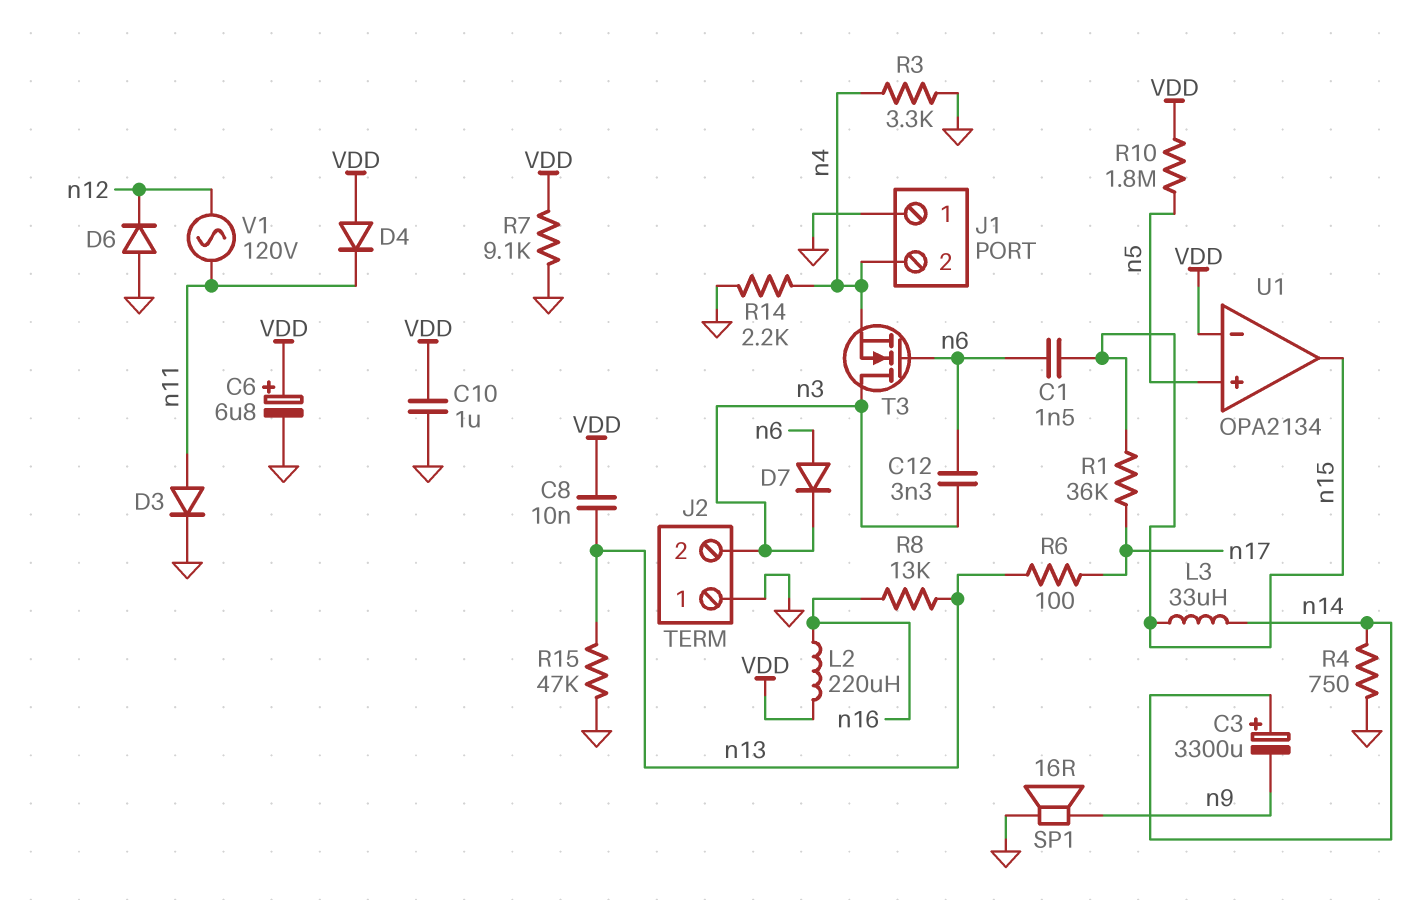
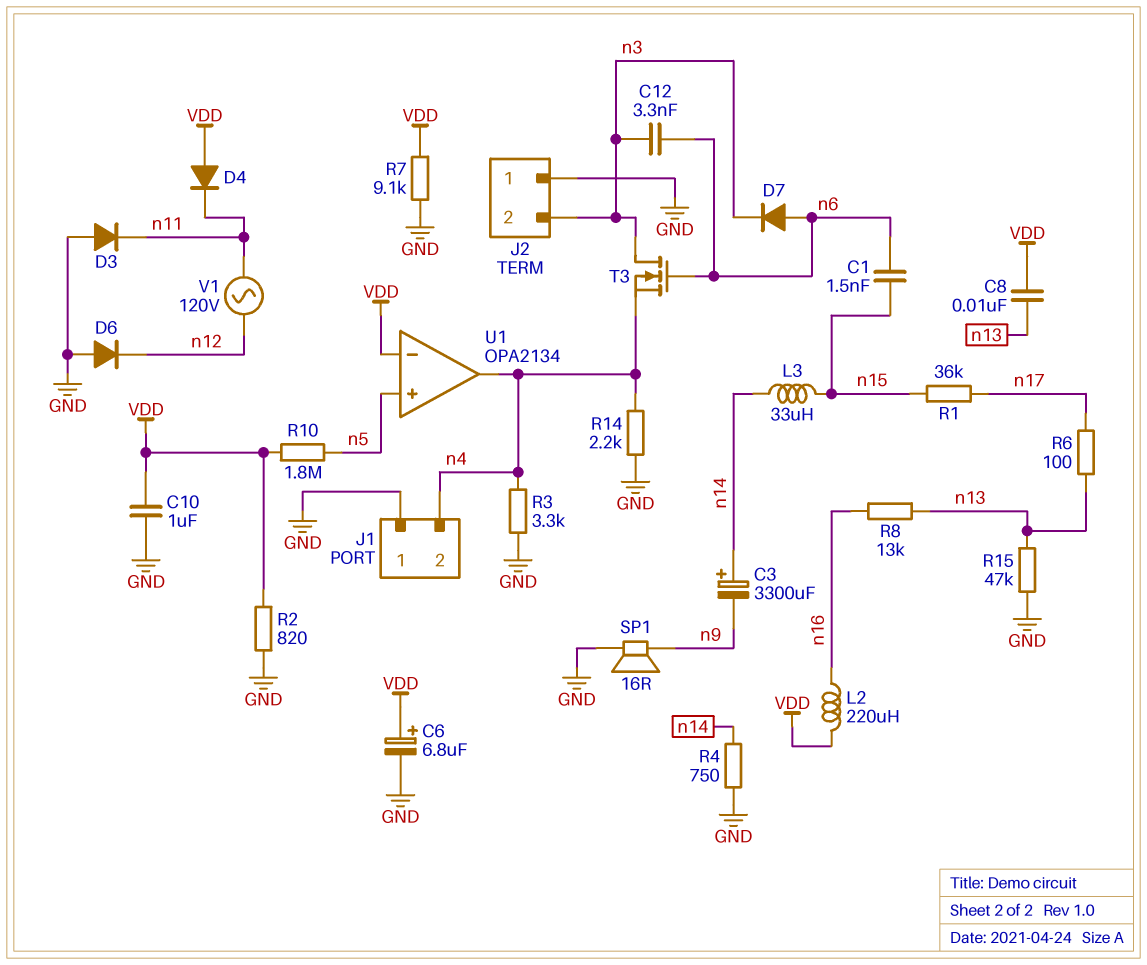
D3: diode (A n11, K GND) -> diode (A GND, K n11)
R2: none -> 820 (GND, VDD)
U1 pin out: n15 -> n4

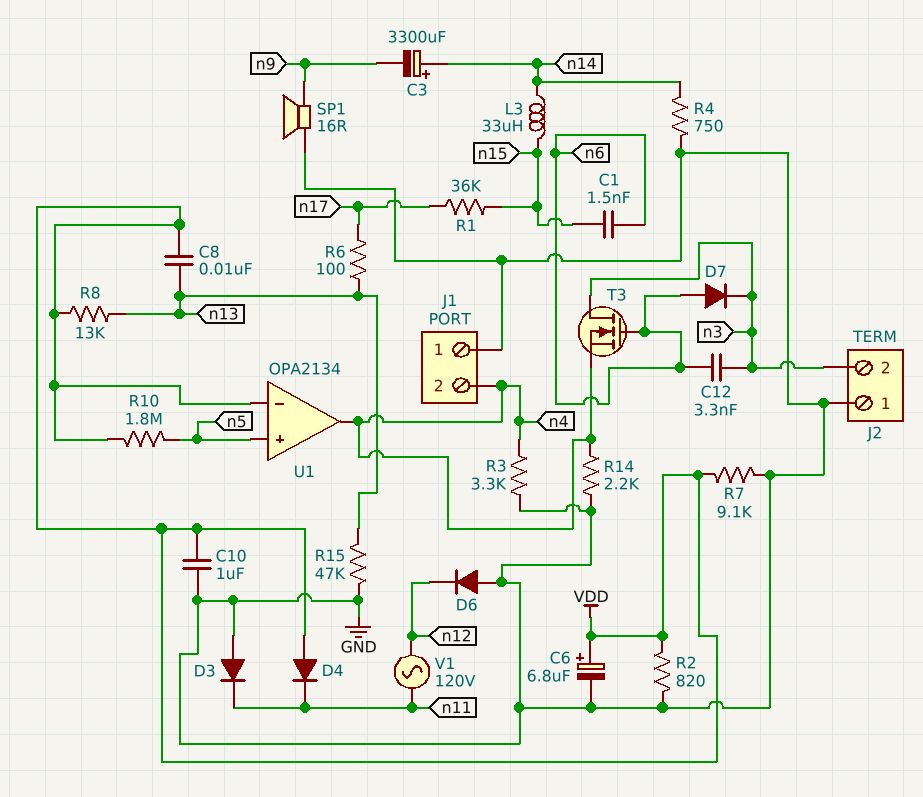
L2: 220uH (VDD, n16) -> none
R8: 13k (n13, n16) -> 13k (VDD, n13)

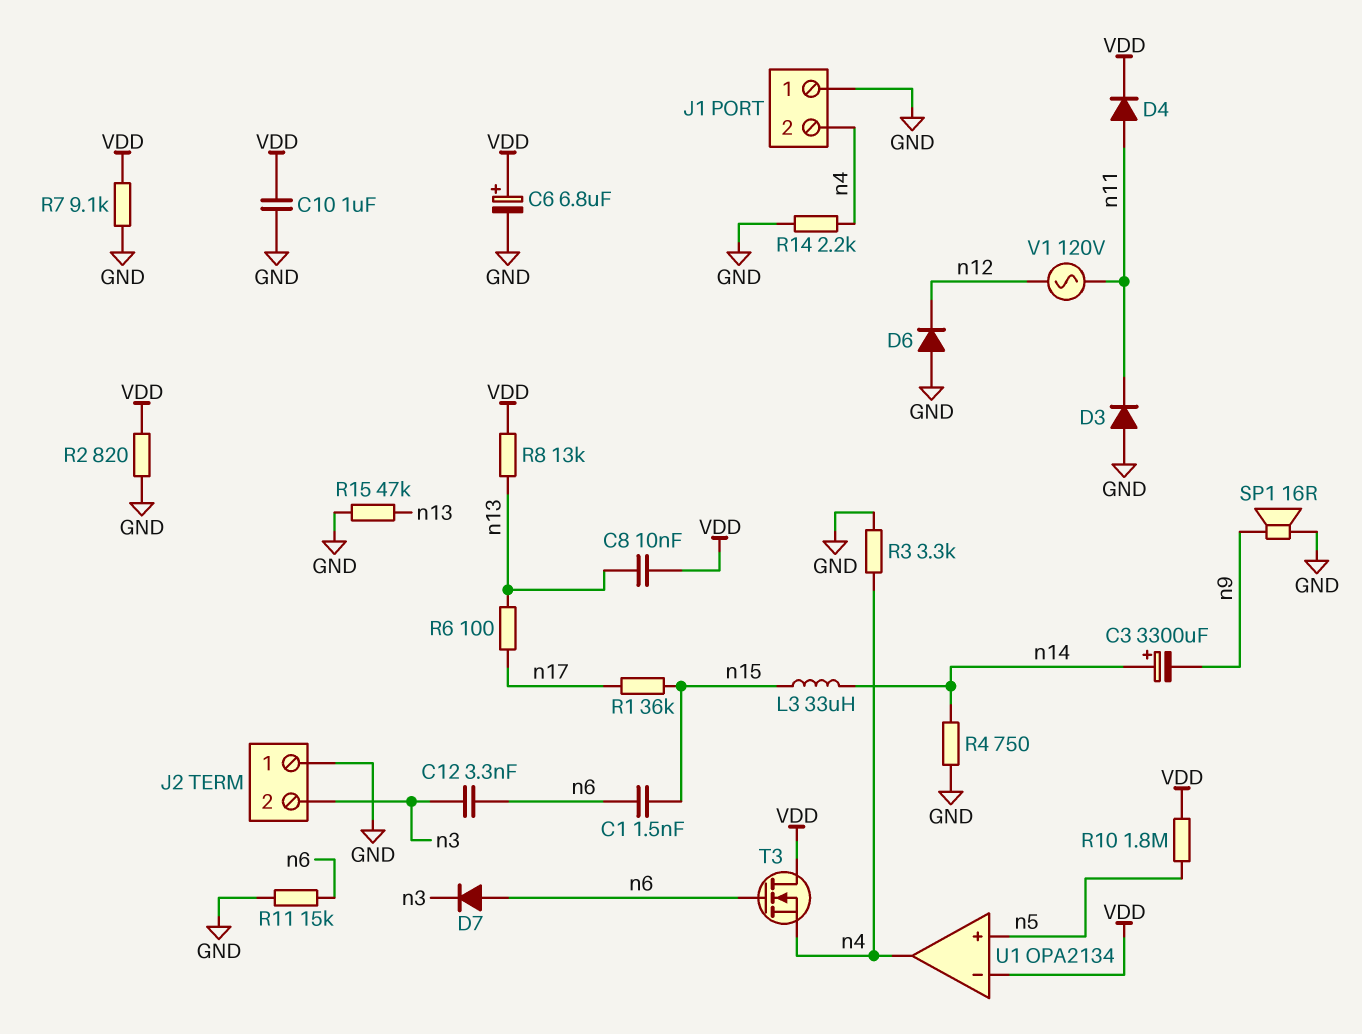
D4: diode (A VDD, K n11) -> diode (A n11, K VDD)
R11: none -> 15k (GND, n6)
T3: NMOS (G n6, D n3, S n4) -> NMOS (G n6, D VDD, S n4)

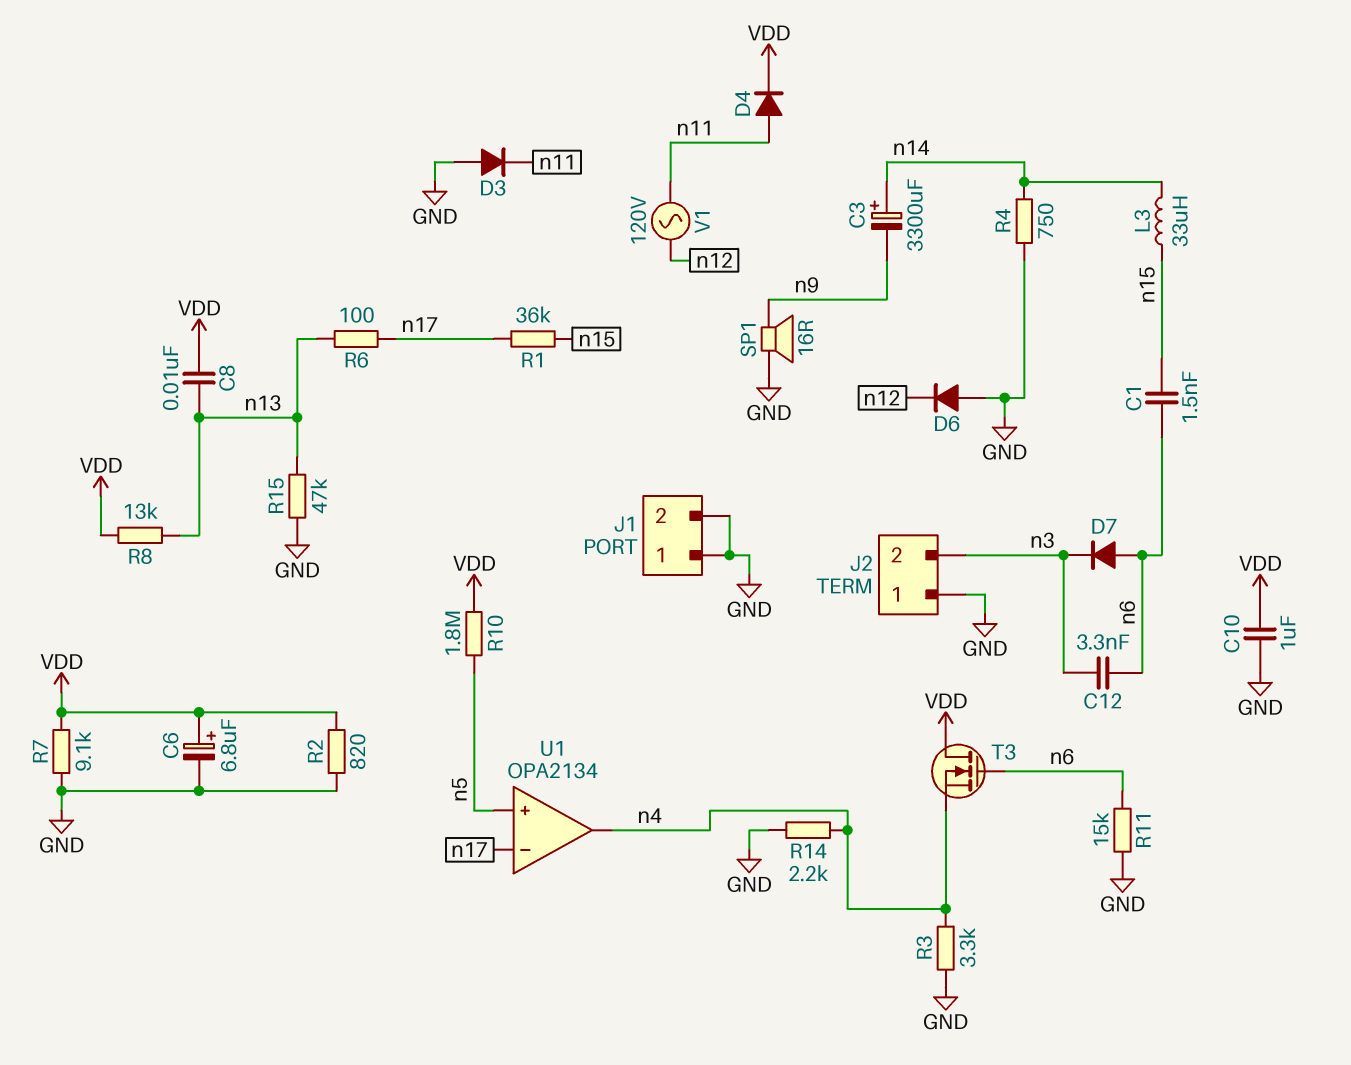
J1 pin 2: n4 -> GND
U1 pin in-: VDD -> n17

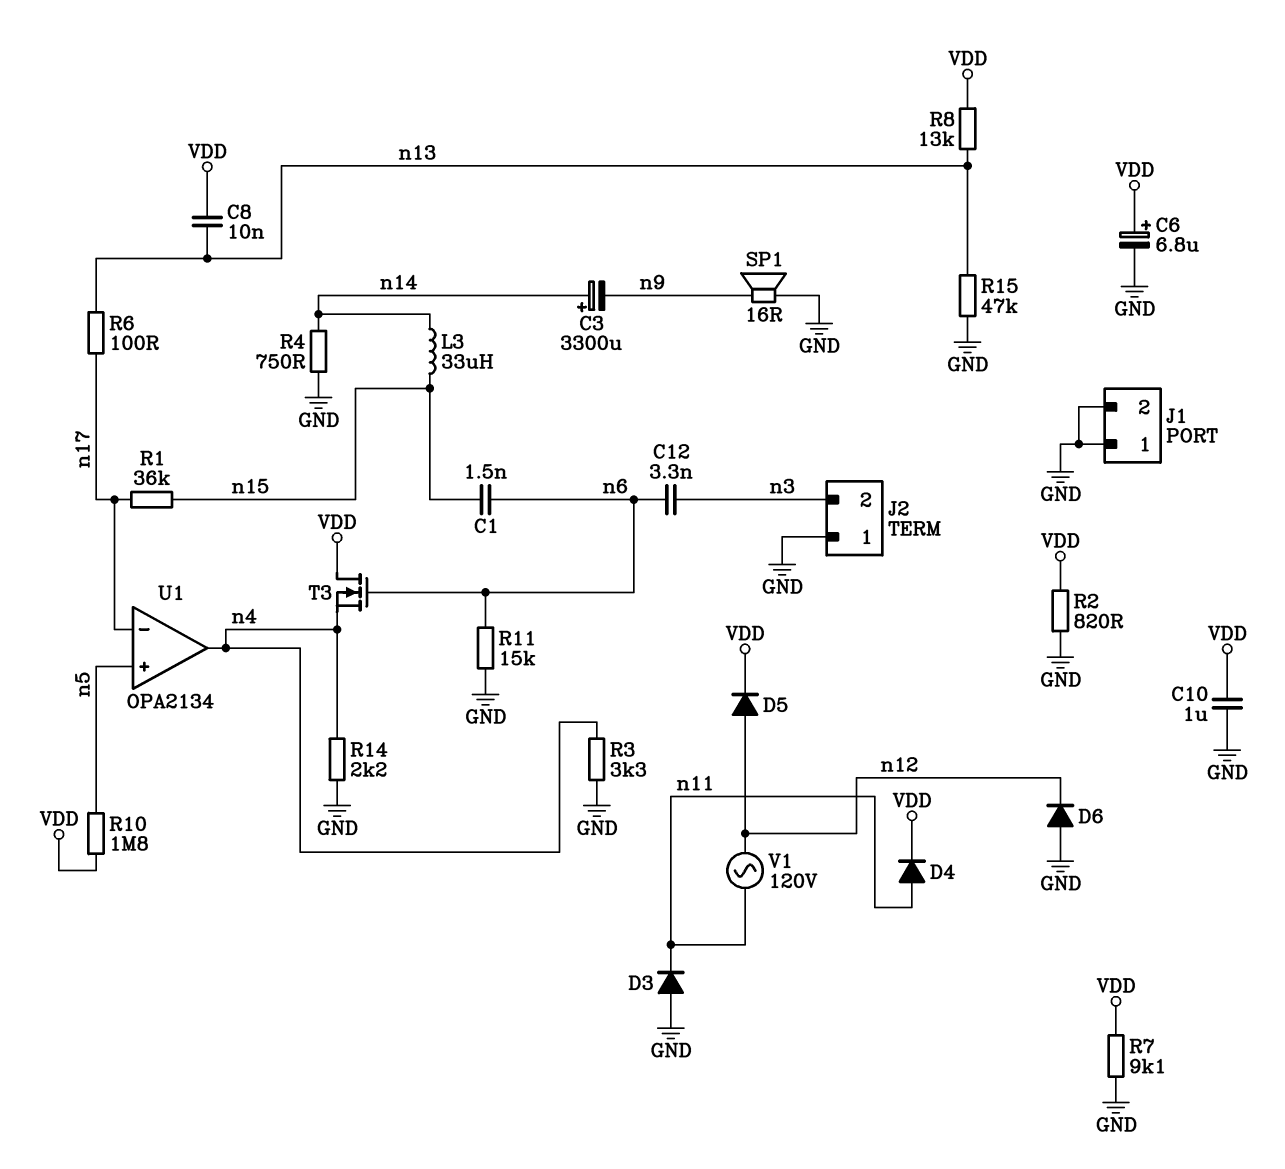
D5: none -> diode (A n12, K VDD)
D7: diode (A n6, K n3) -> none

